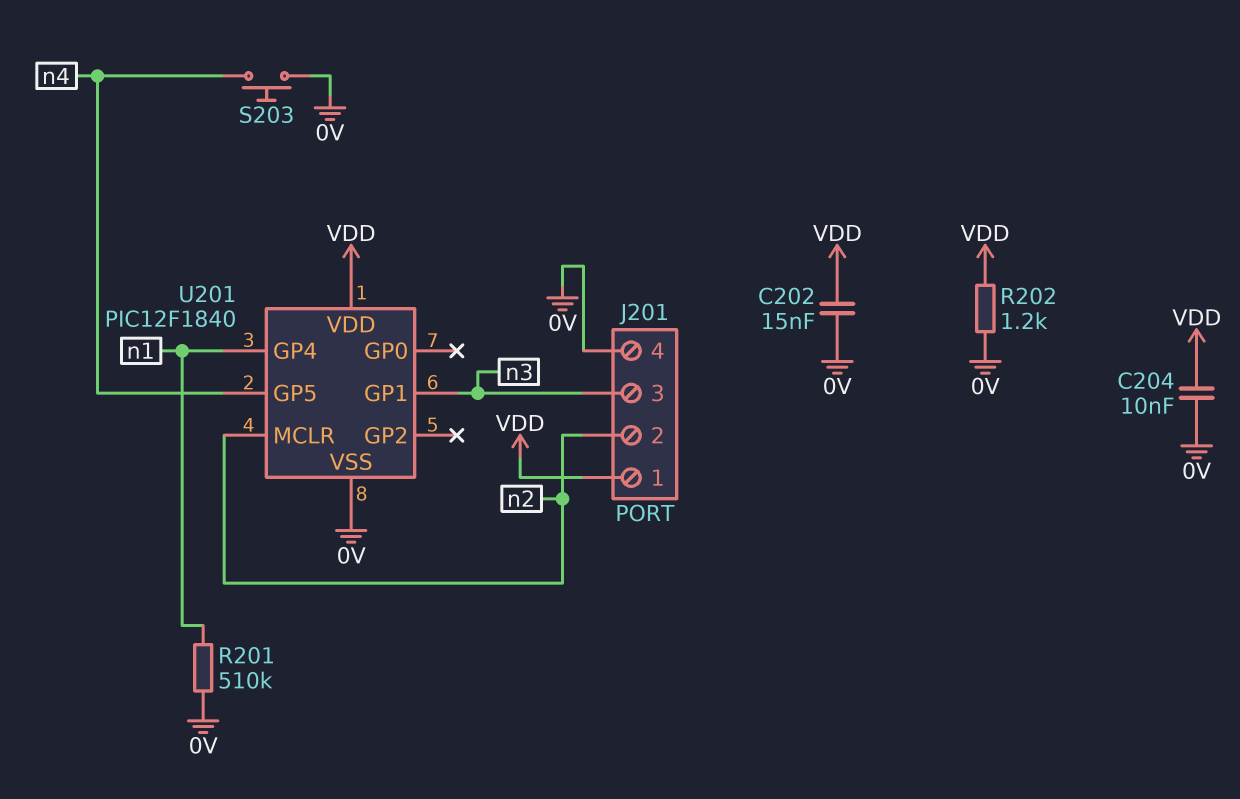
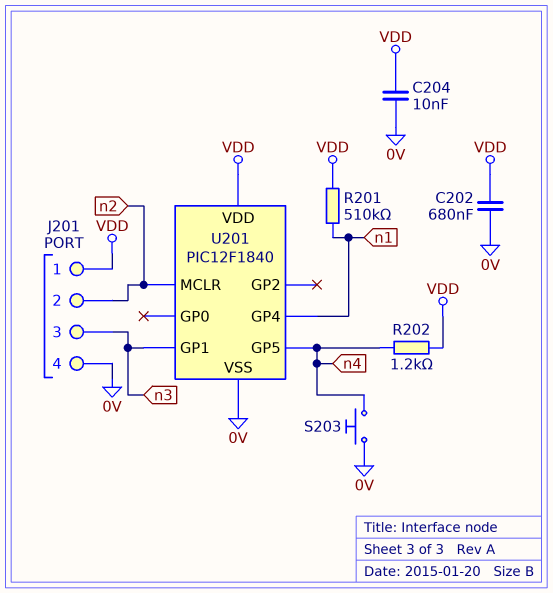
C202: 15nF (0V, VDD) -> 680nF (0V, VDD)
R201: 510k (0V, n1) -> 510k (VDD, n1)
R202: 1.2k (0V, VDD) -> 1.2k (VDD, n4)

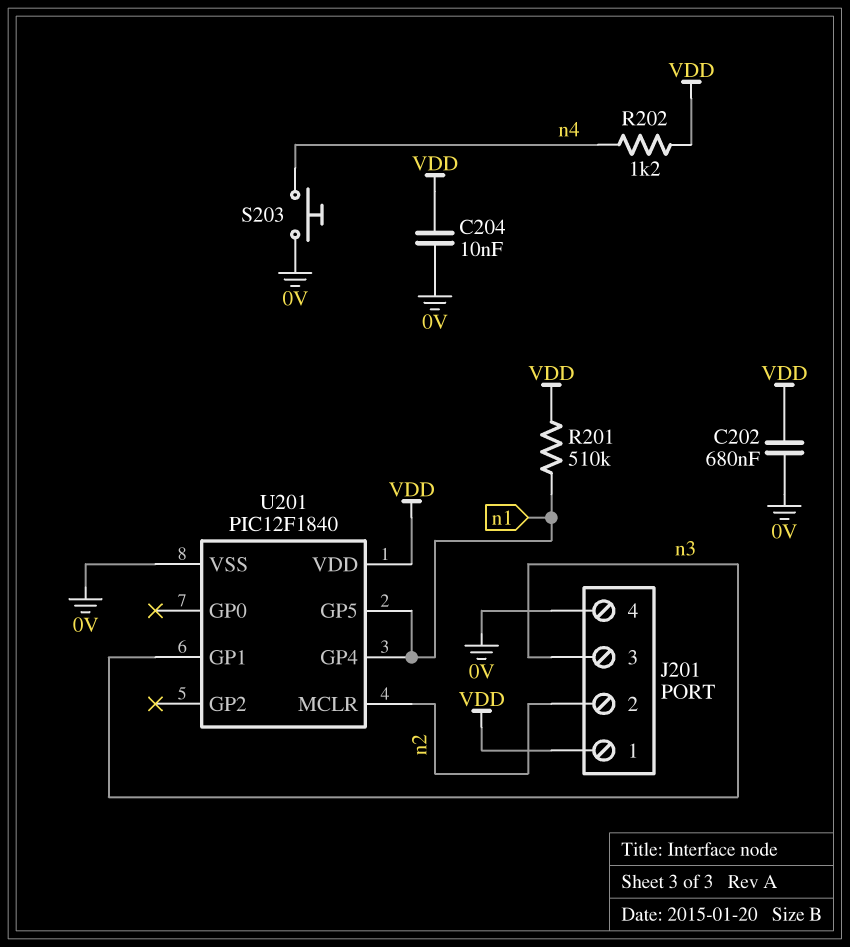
U201 pin GP5: n4 -> n1

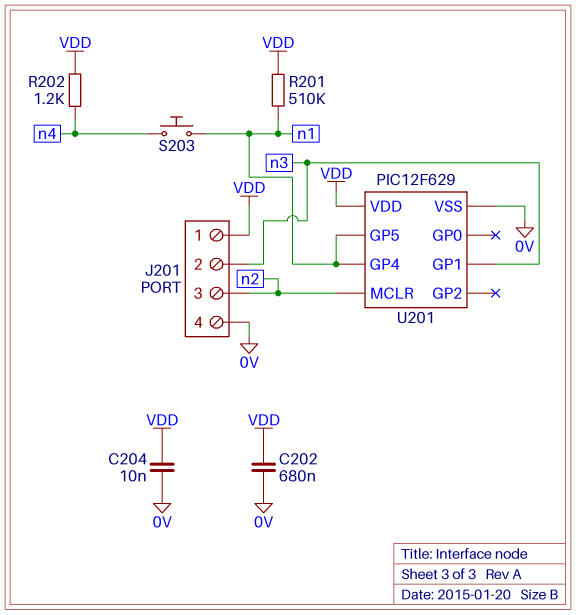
J201 pin 2: n2 -> n3
J201 pin 3: n3 -> n2
S203: button (0V, n4) -> button (n1, n4)
U201: PIC12F1840 -> PIC12F629

